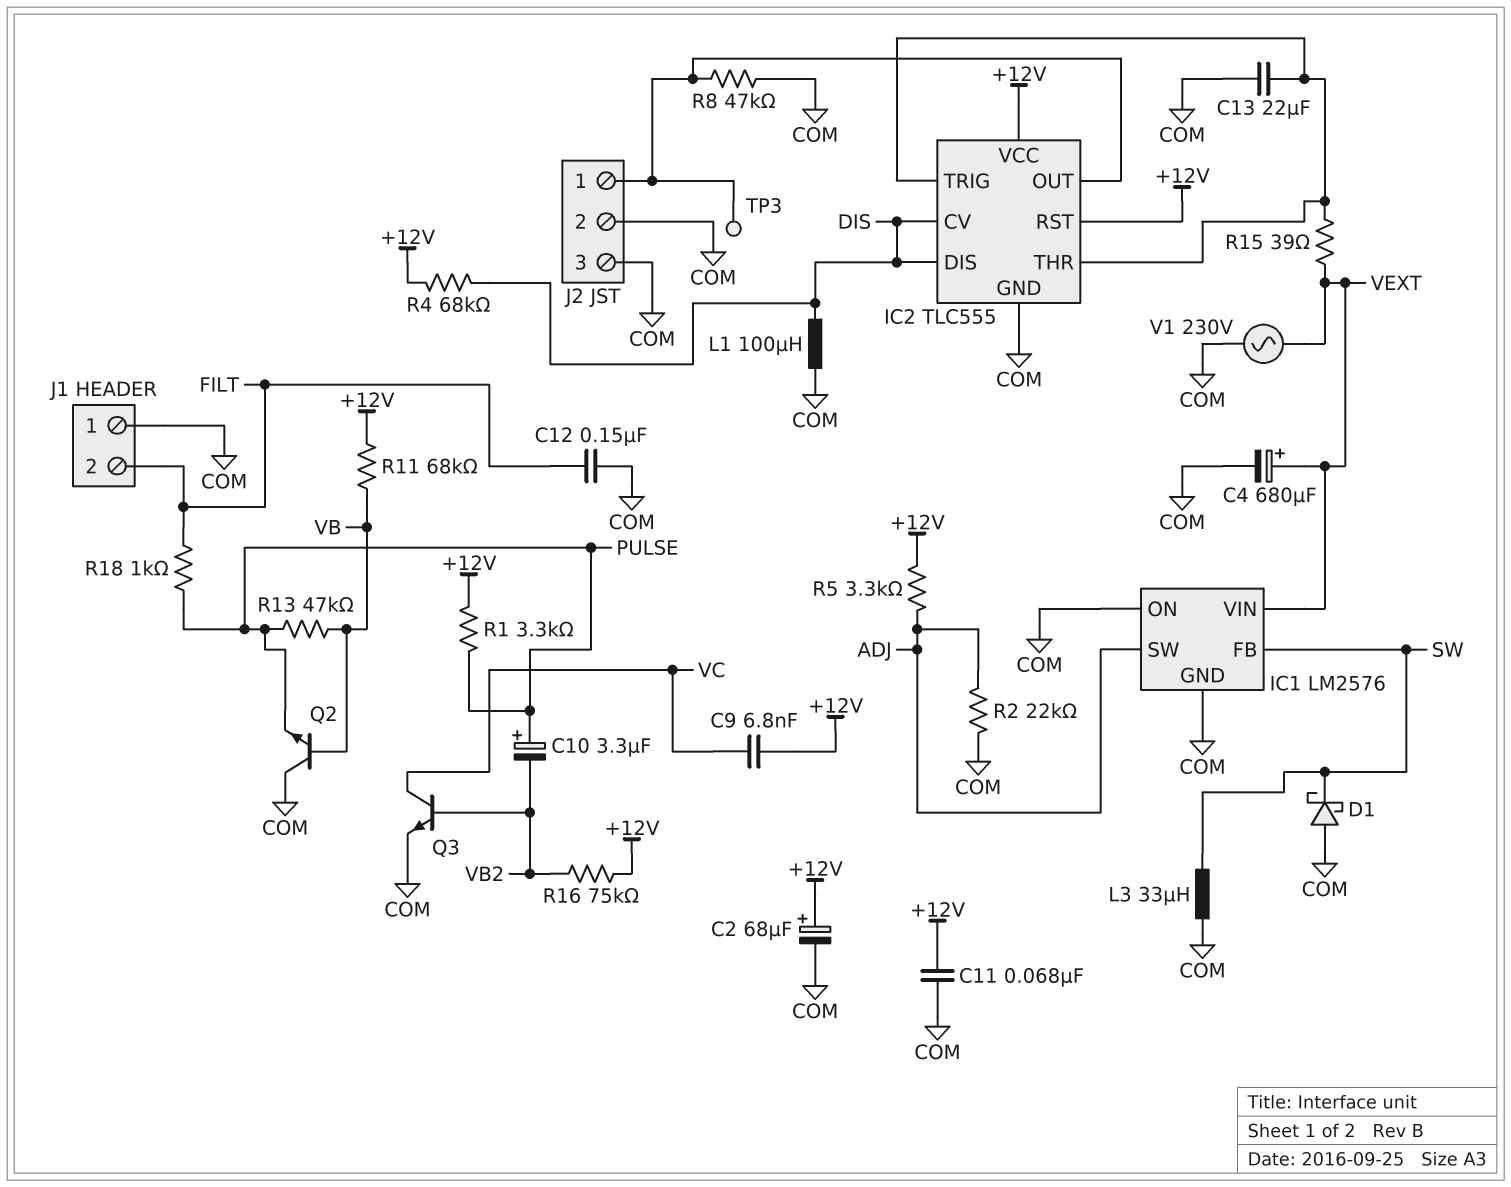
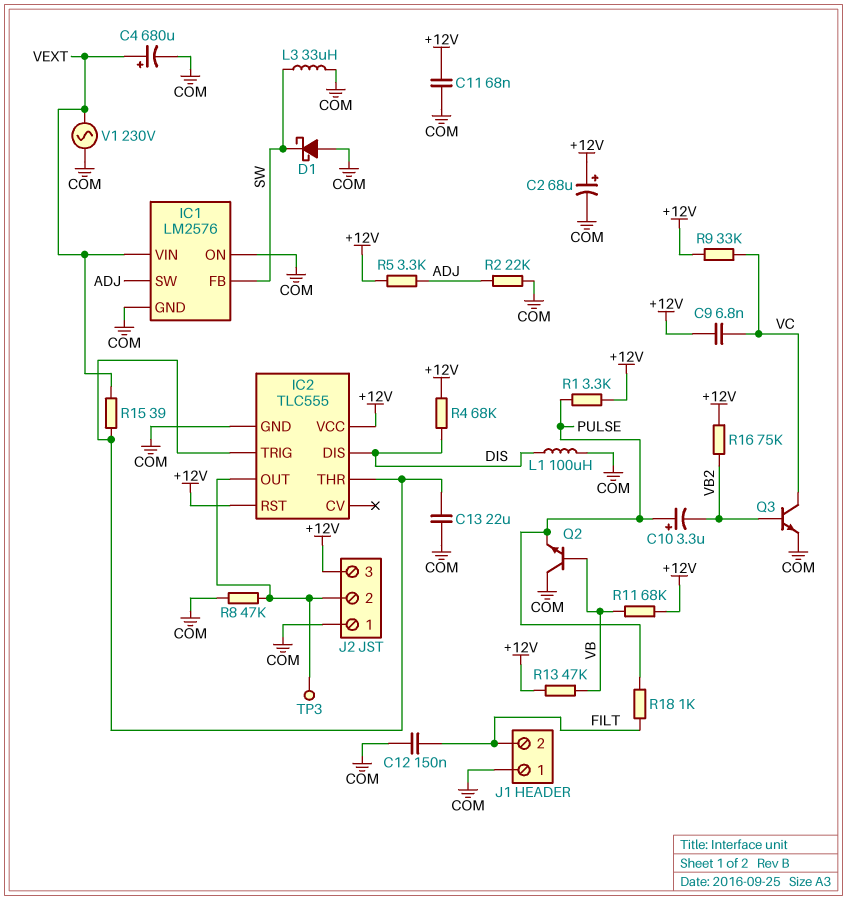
IC2 pin CV: DIS -> none
J2 pin 1: IC2/OUT -> COM
J2 pin 2: COM -> IC2/OUT
J2 pin 3: COM -> +12V
R9: none -> 33k (+12V, VC)
R13: 47k (PULSE, VB) -> 47k (+12V, VB)

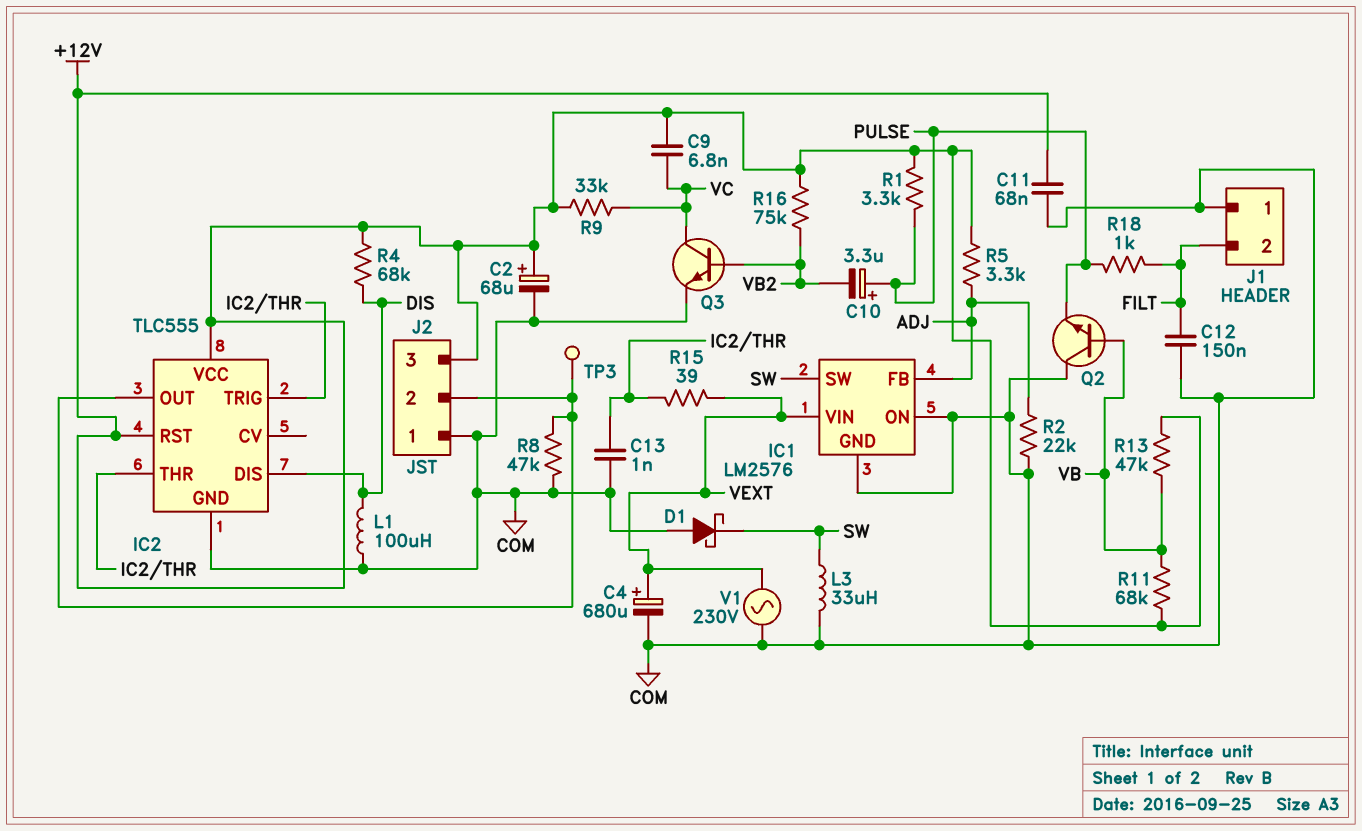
C13: 22uF (COM, IC2/THR) -> 1nF (COM, IC2/THR)
IC1 pin FB: SW -> ADJ
IC1 pin SW: ADJ -> SW

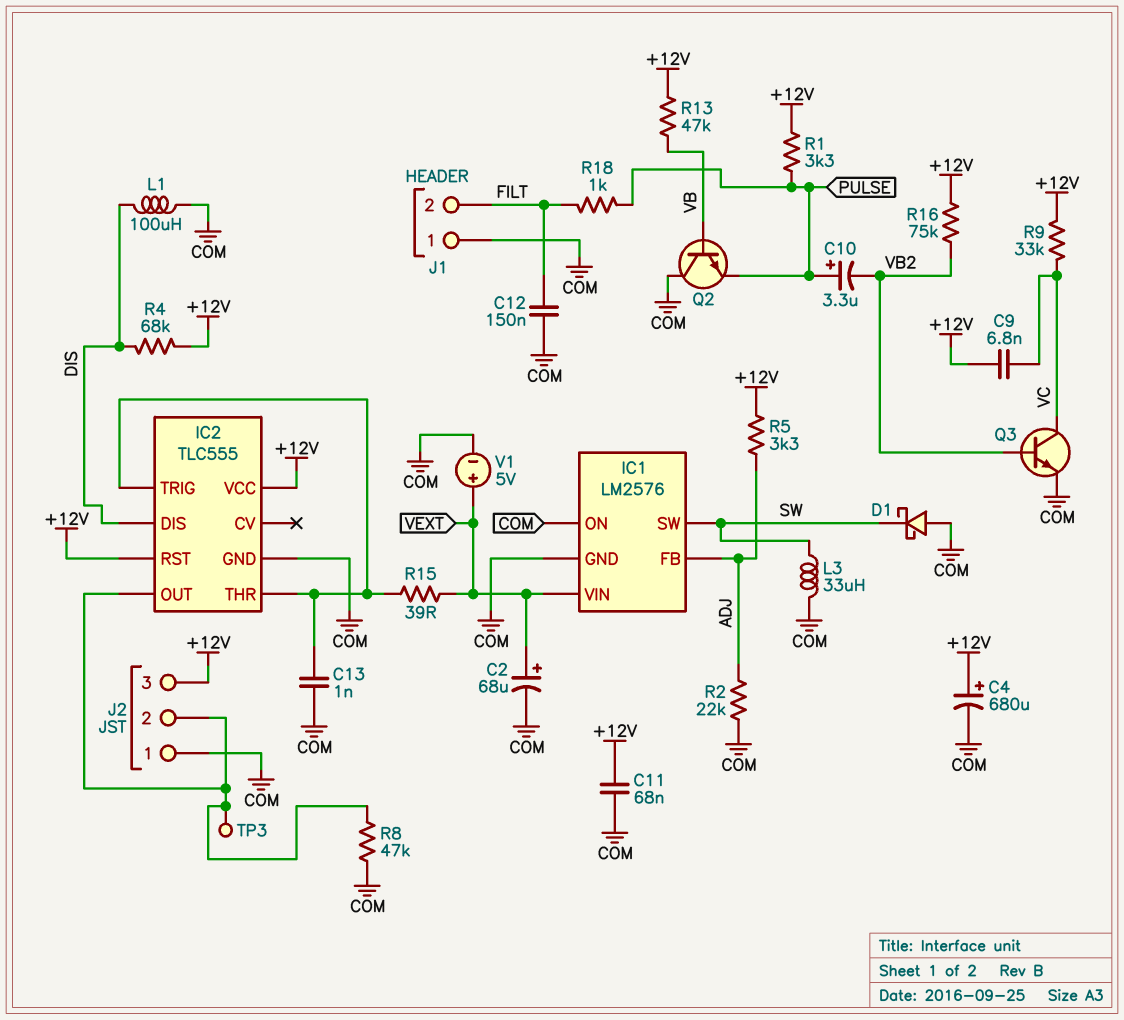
C2: 68uF (plus +12V, minus COM) -> 68uF (plus VEXT, minus COM)
C4: 680uF (plus VEXT, minus COM) -> 680uF (plus +12V, minus COM)
R11: 68k (+12V, VB) -> none
V1: AC 230V (COM, VEXT) -> 5V (plus VEXT, minus COM)

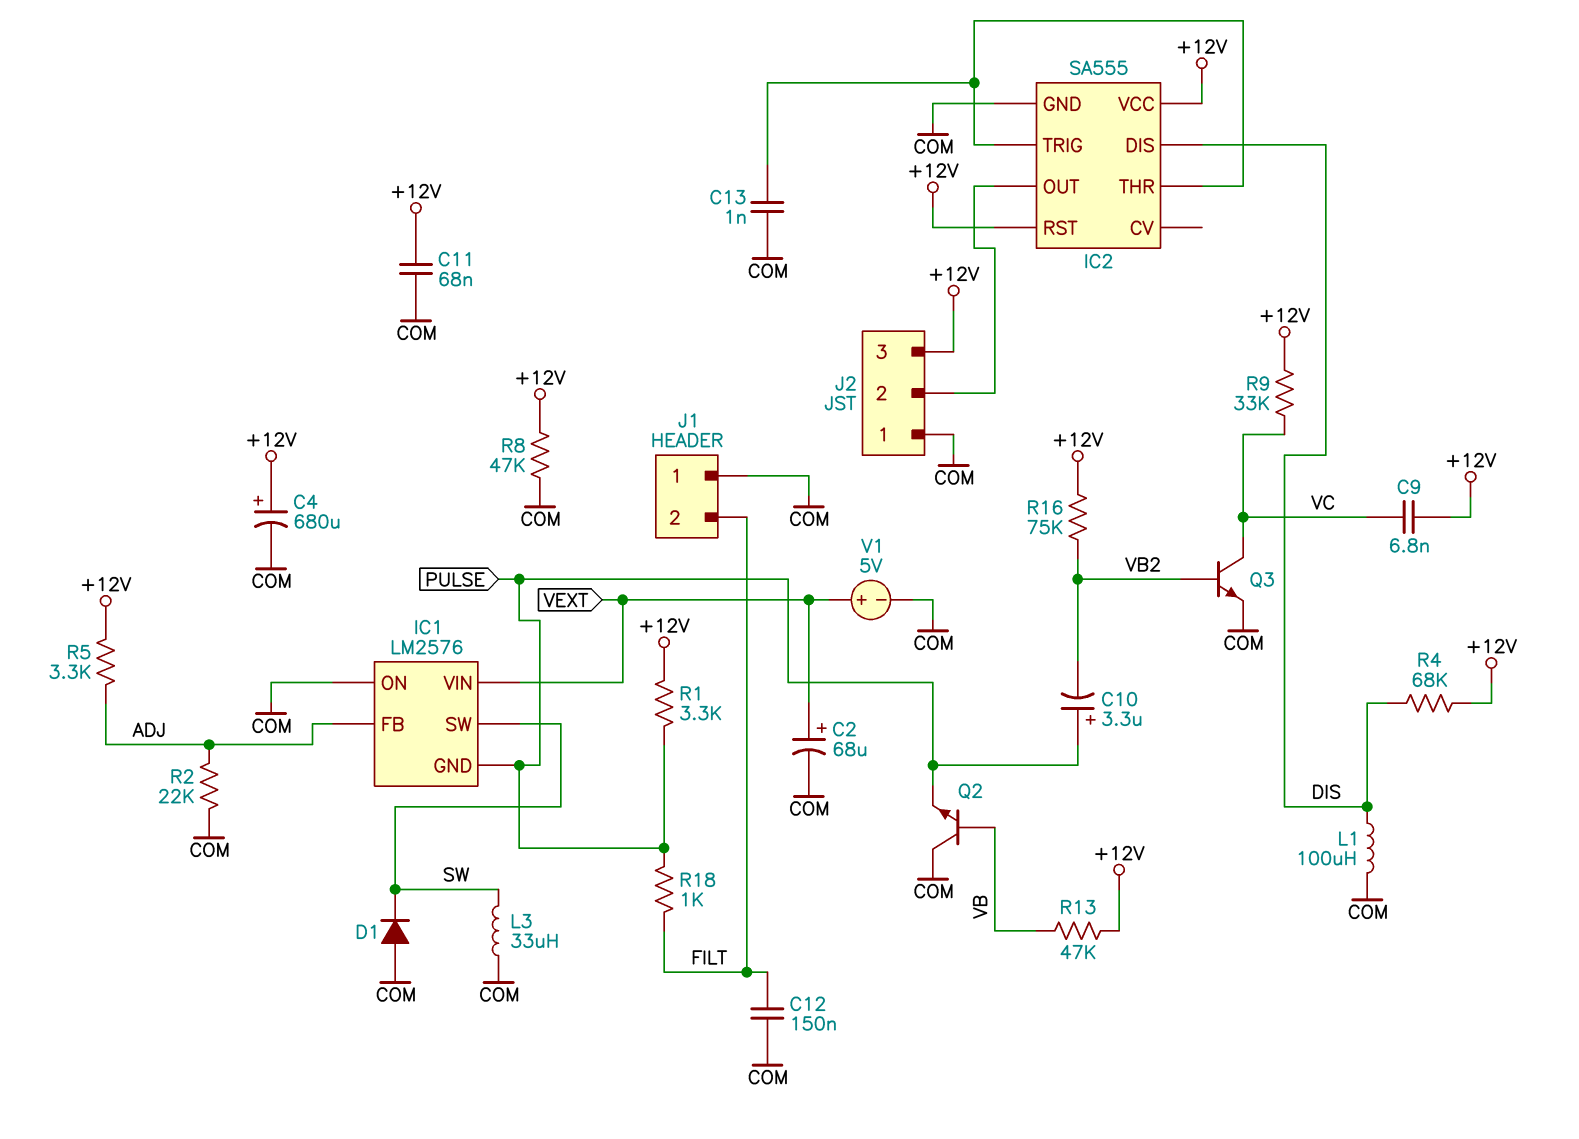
D1: schottky (A COM, K SW) -> diode (A COM, K SW)
IC1 pin GND: COM -> PULSE
IC2: TLC555 -> SA555
R8: 47k (COM, IC2/OUT) -> 47k (+12V, COM)
R15: 39 (IC2/THR, VEXT) -> none
TP3: test point (IC2/OUT) -> none

